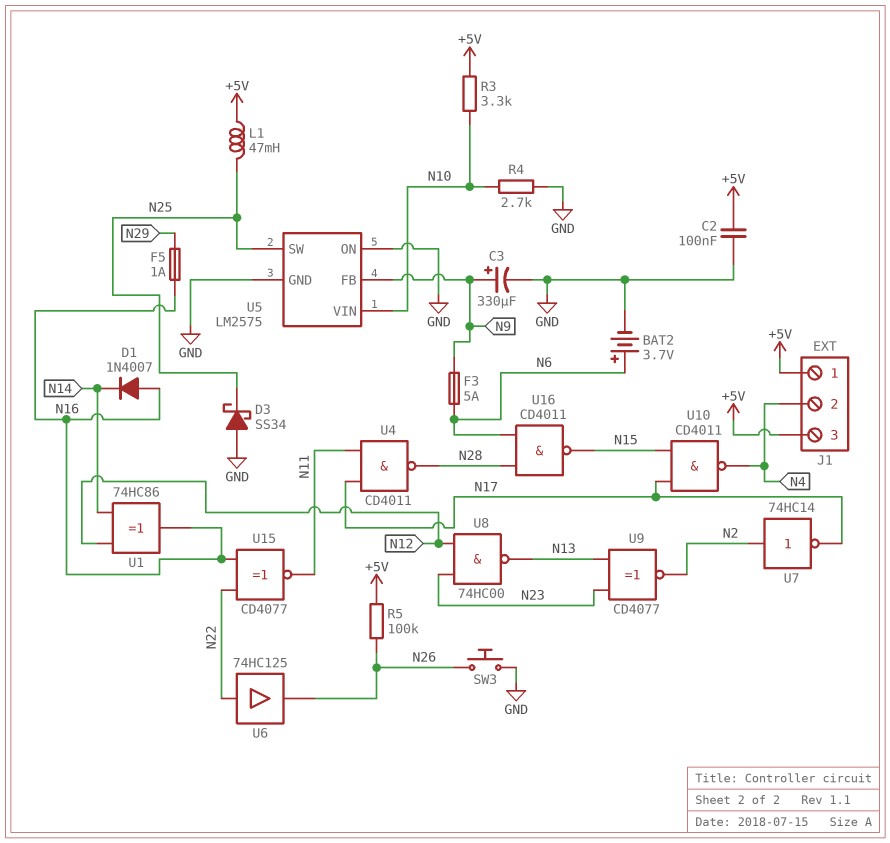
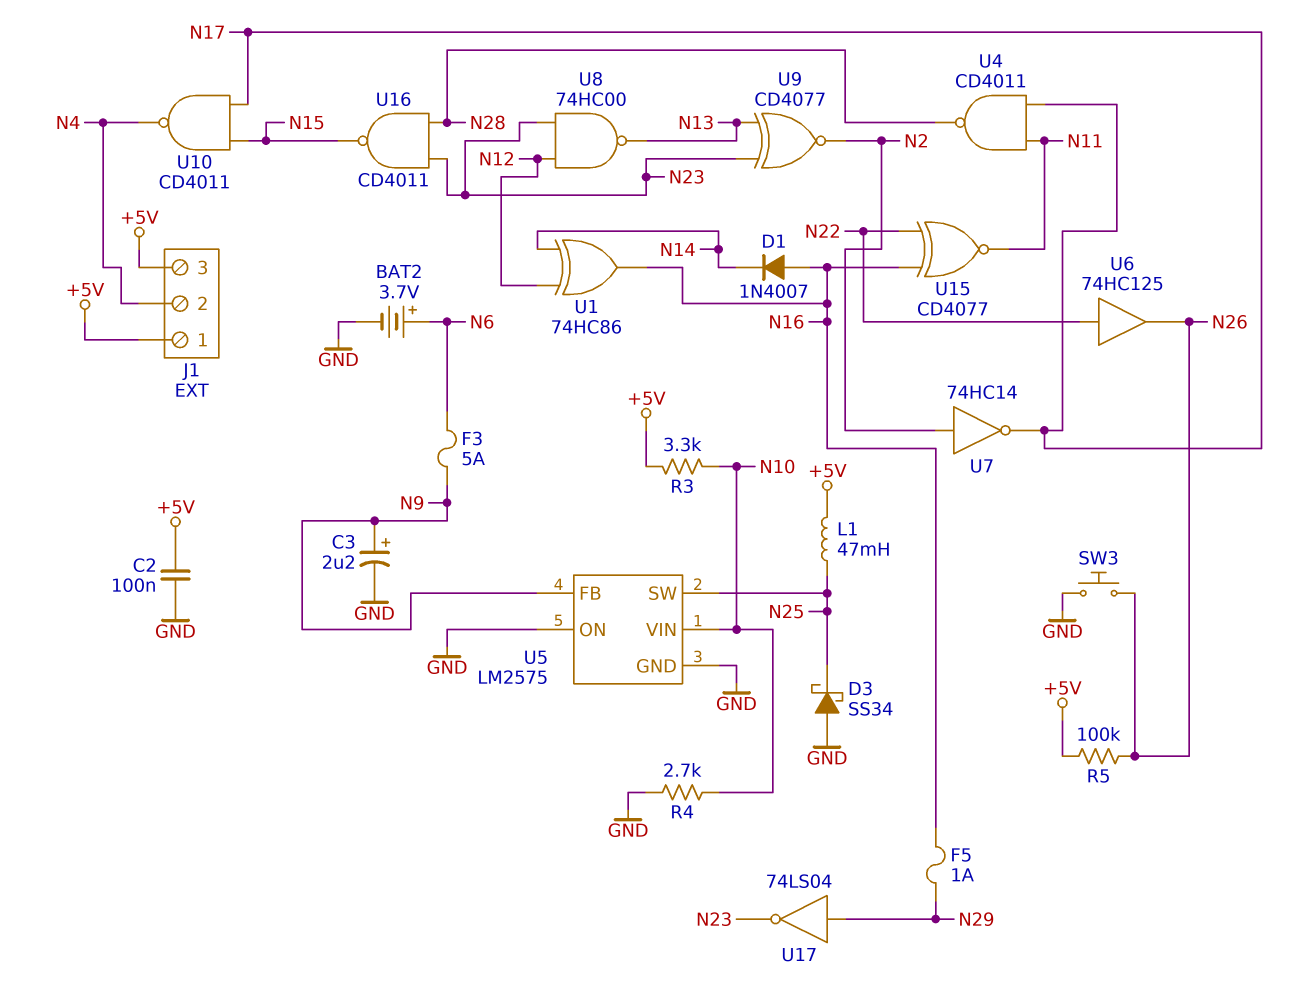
C3: 330uF (plus N9, minus GND) -> 2.2uF (plus N9, minus GND)
U16: NAND CD4011 (in N6, in N28, out N15) -> NAND CD4011 (in N23, in N28, out N15)
U17: none -> NOT 74LS04 (in N29, out N23)

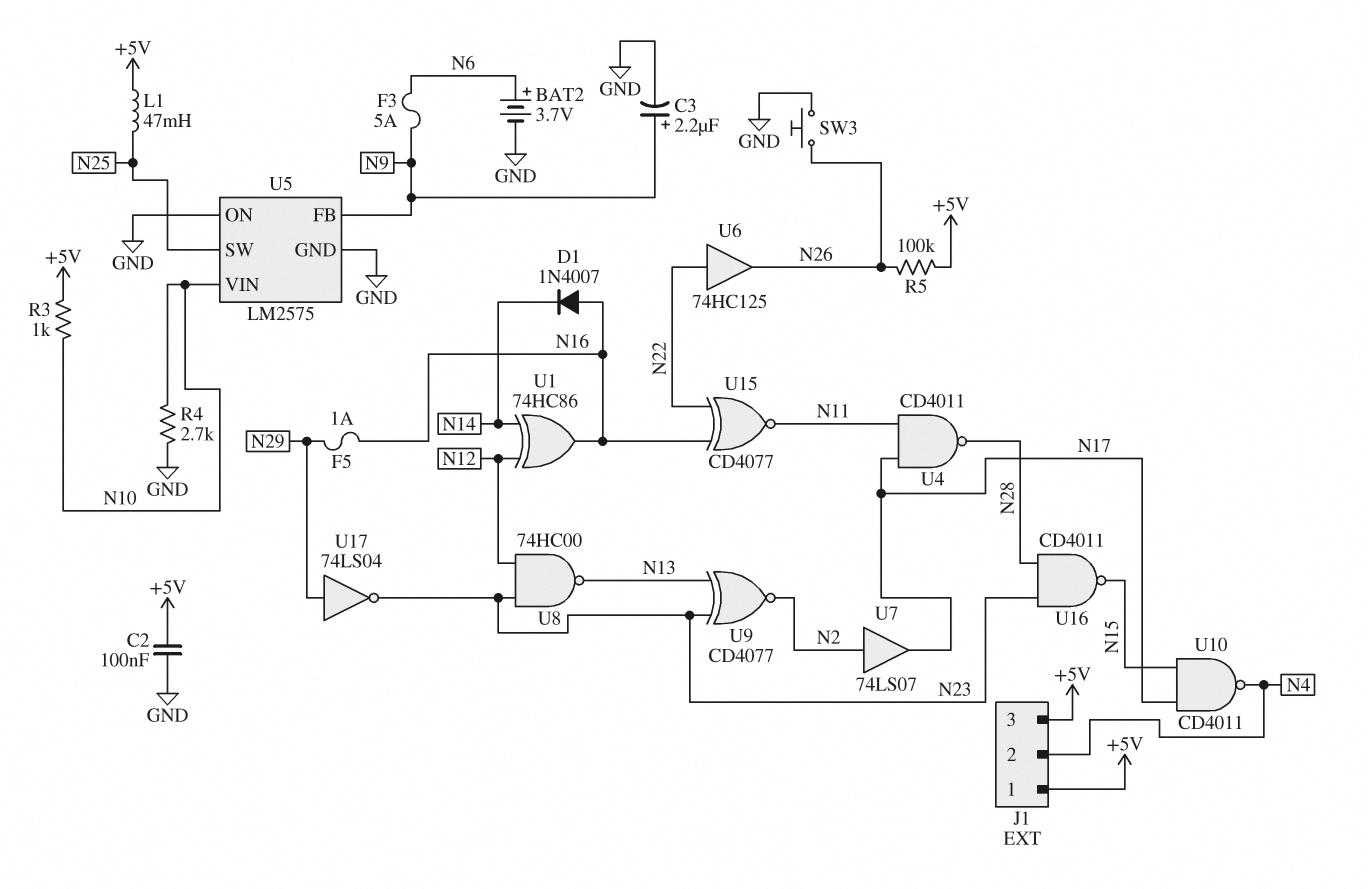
D3: schottky SS34 (A GND, K N25) -> none
R3: 3.3k (+5V, N10) -> 1k (+5V, N10)
U7: NOT 74HC14 (in N2, out N17) -> buffer 74LS07 (in N2, out N17)

